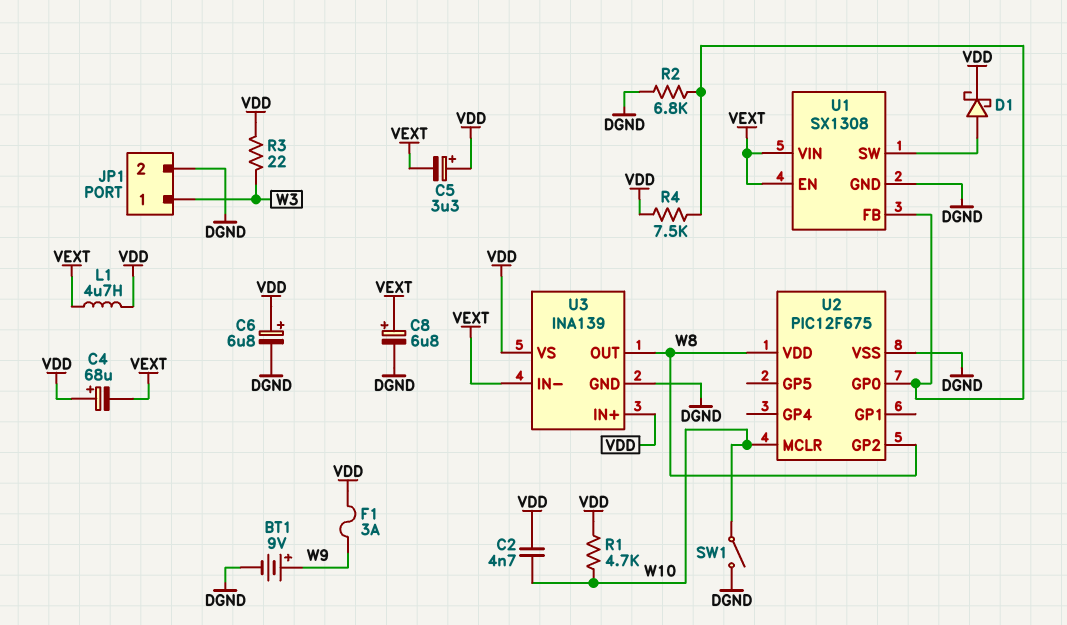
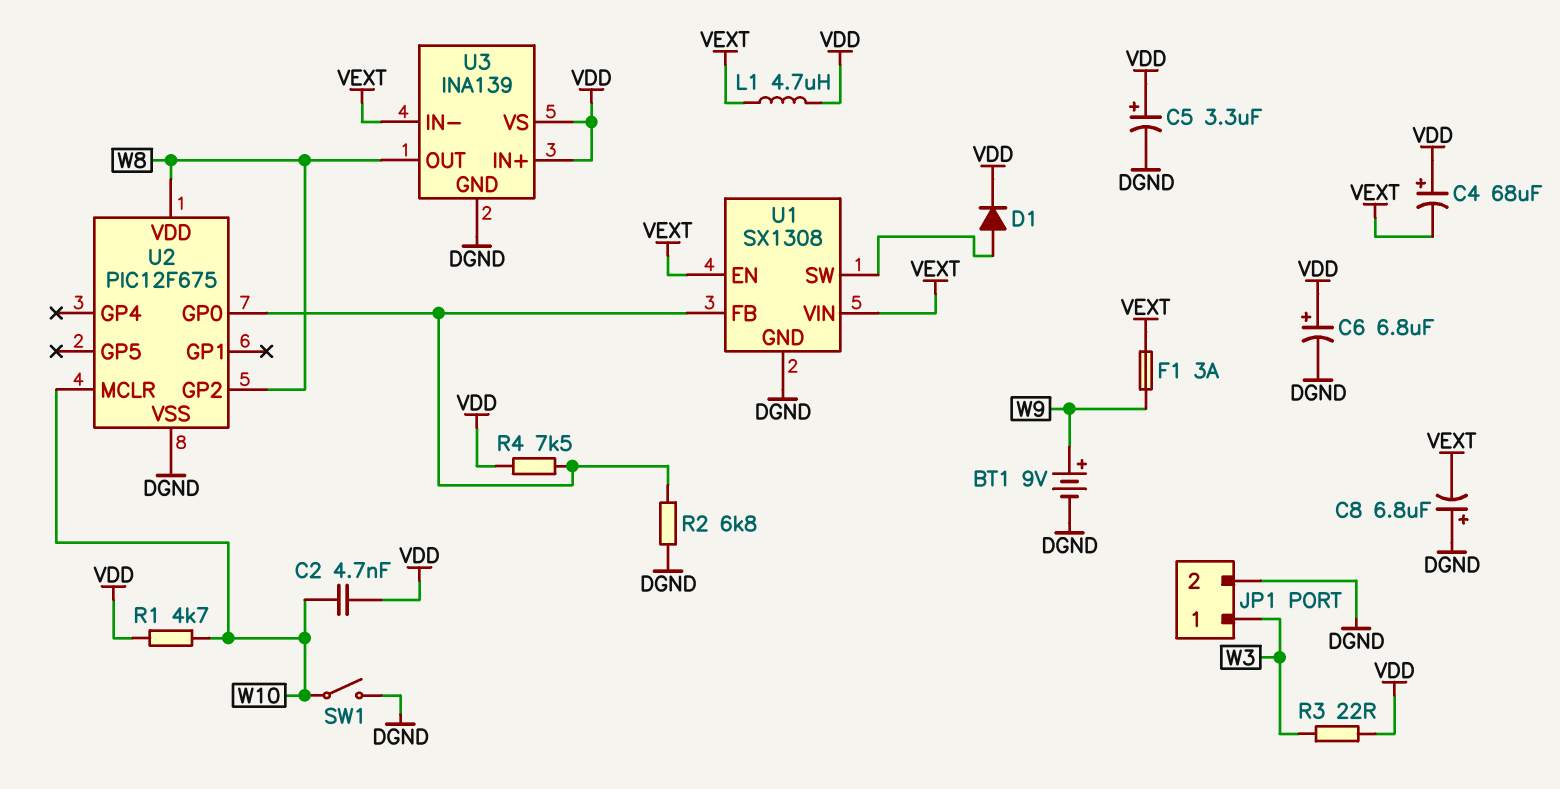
C5: 3.3uF (plus VDD, minus VEXT) -> 3.3uF (plus VDD, minus DGND)
C8: 6.8uF (plus VEXT, minus DGND) -> 6.8uF (plus DGND, minus VEXT)
D1: schottky (A U1/SW, K VDD) -> diode (A U1/SW, K VDD)
F1: 3A (VDD, W9) -> 3A (VEXT, W9)

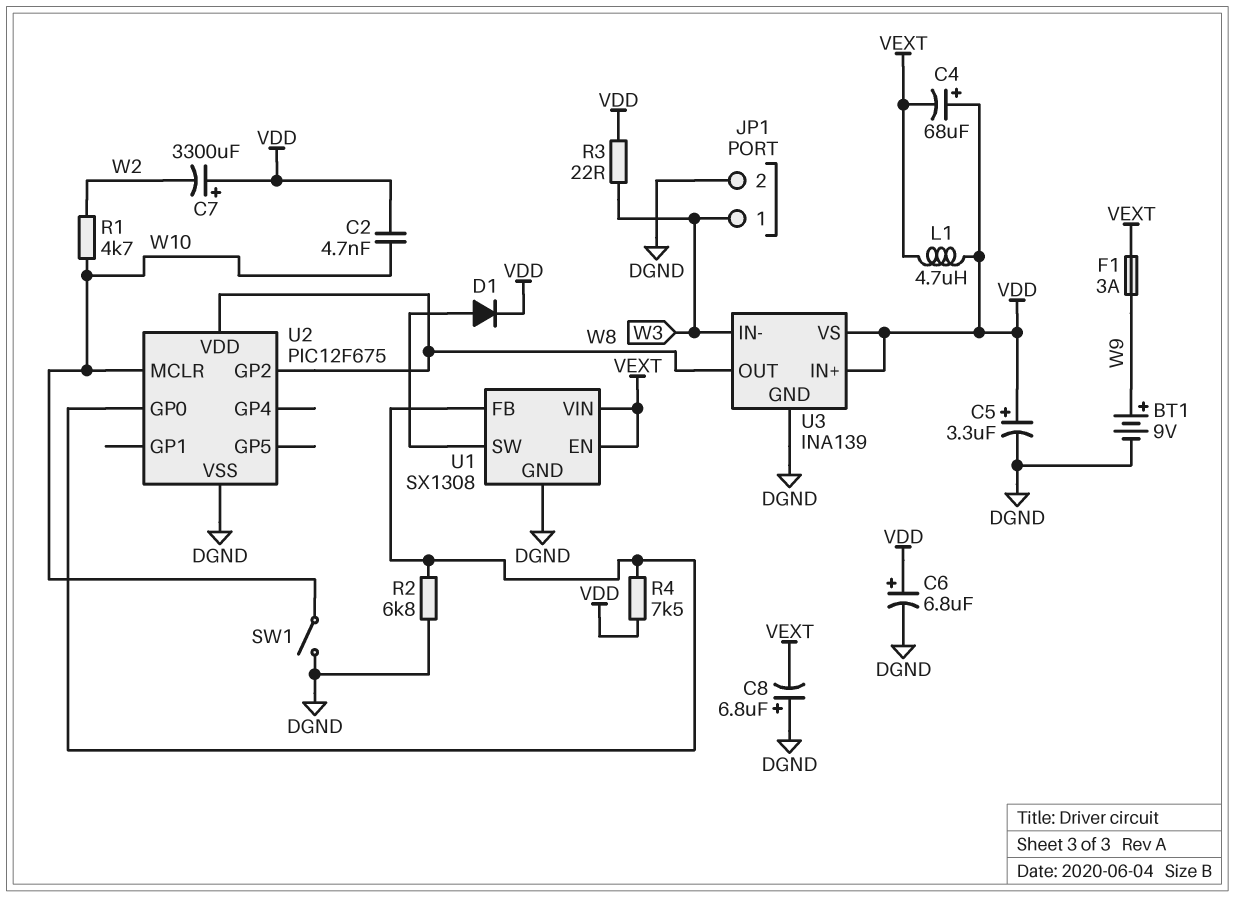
C7: none -> 3300uF (plus VDD, minus W2)
R1: 4.7k (VDD, W10) -> 4.7k (W2, W10)
U3 pin IN-: VEXT -> W3

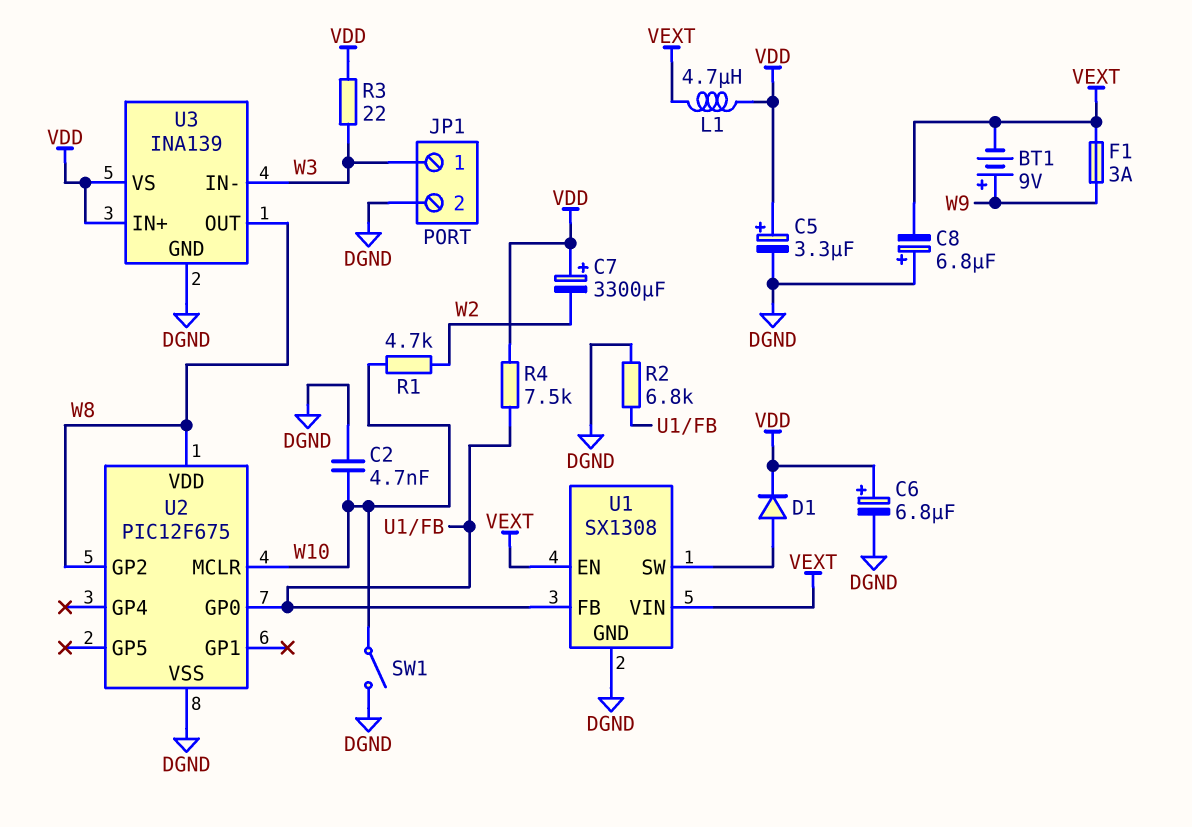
BT1: 9V (plus W9, minus DGND) -> 9V (plus W9, minus VEXT)
C2: 4.7nF (VDD, W10) -> 4.7nF (DGND, W10)
C4: 68uF (plus VDD, minus VEXT) -> none

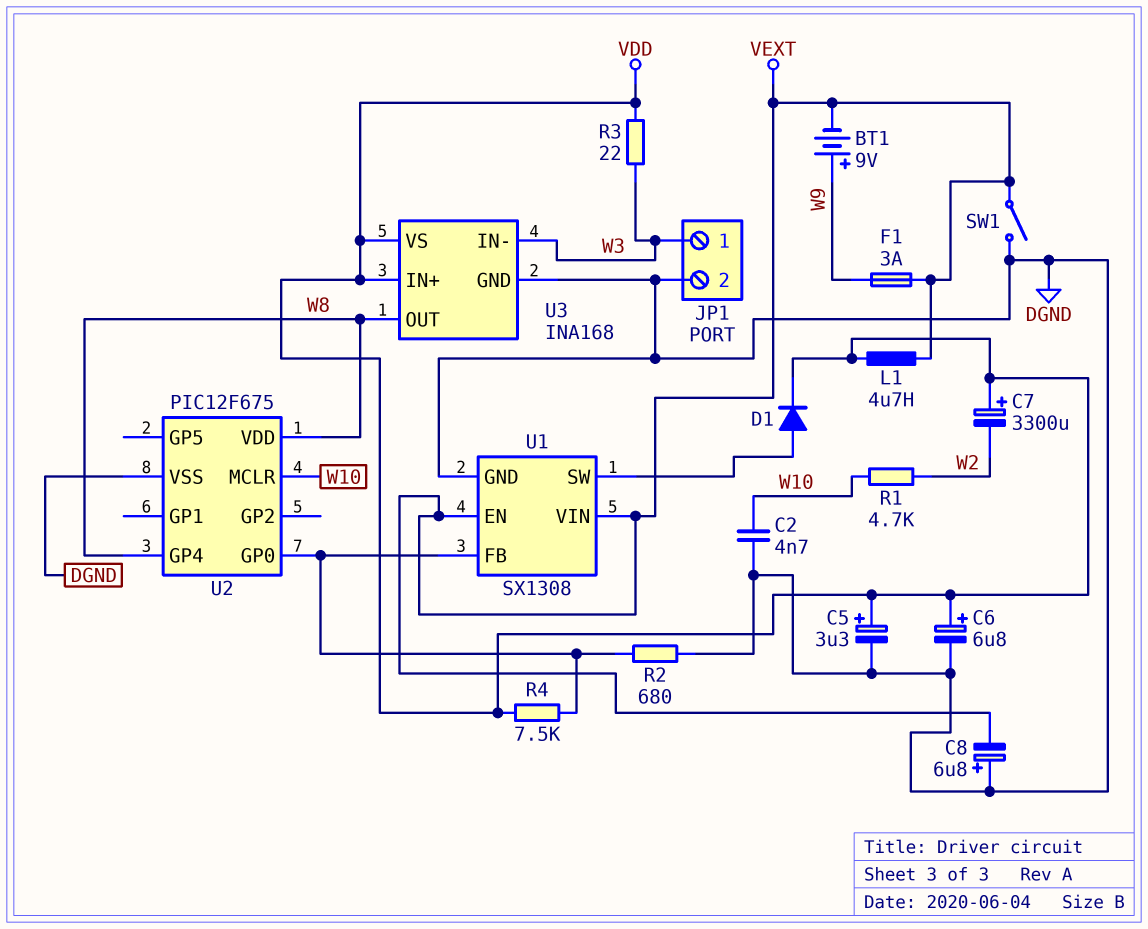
R2: 6.8k (DGND, U1/FB) -> 680 (DGND, U1/FB)
SW1: switch (DGND, W10) -> switch (DGND, VEXT)
U2 pin GP2: W8 -> none
U2 pin GP4: none -> W8
U3: INA139 -> INA168

